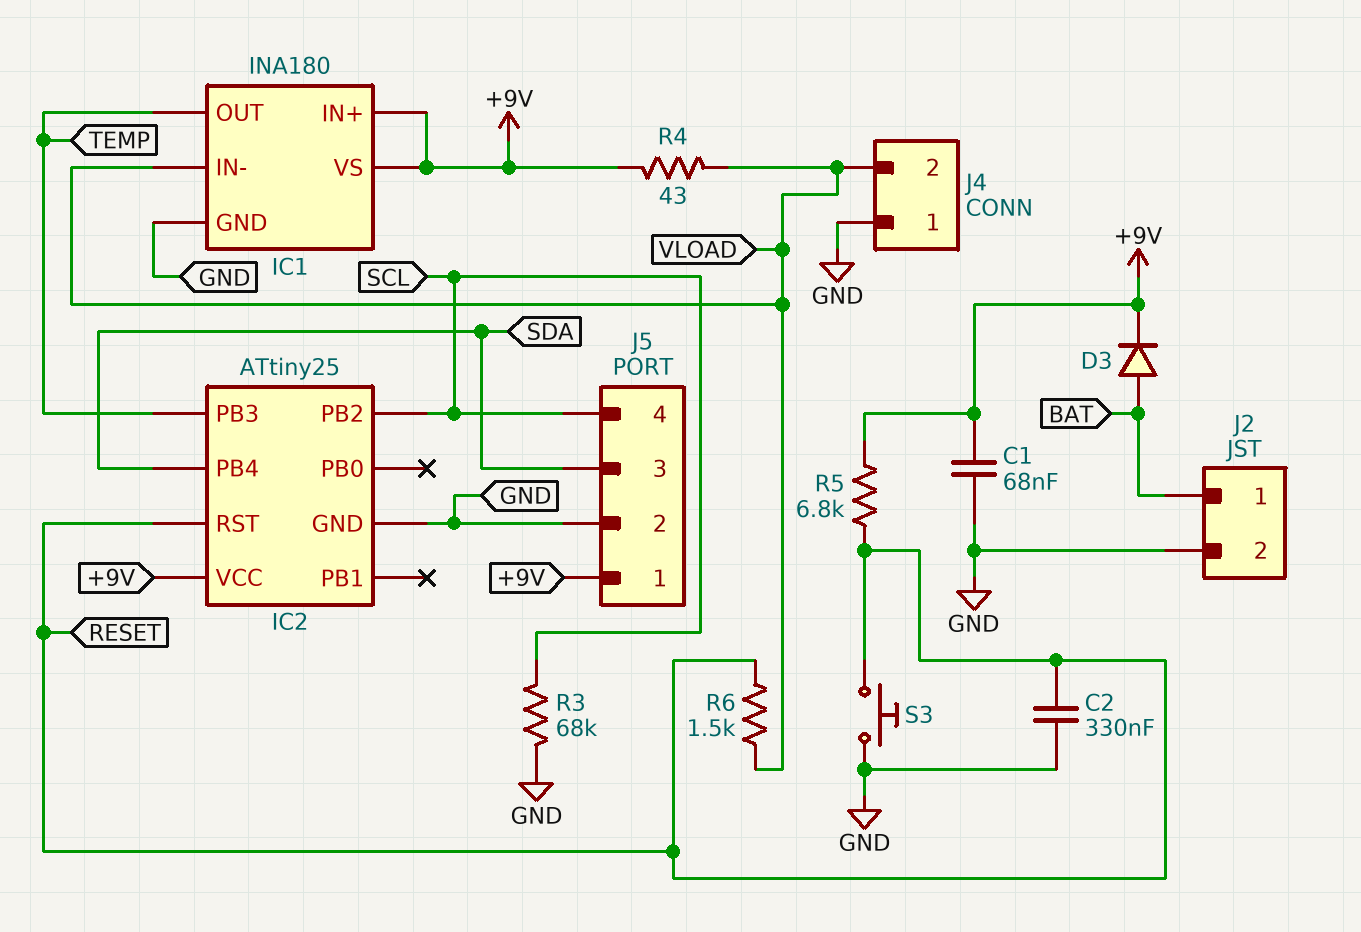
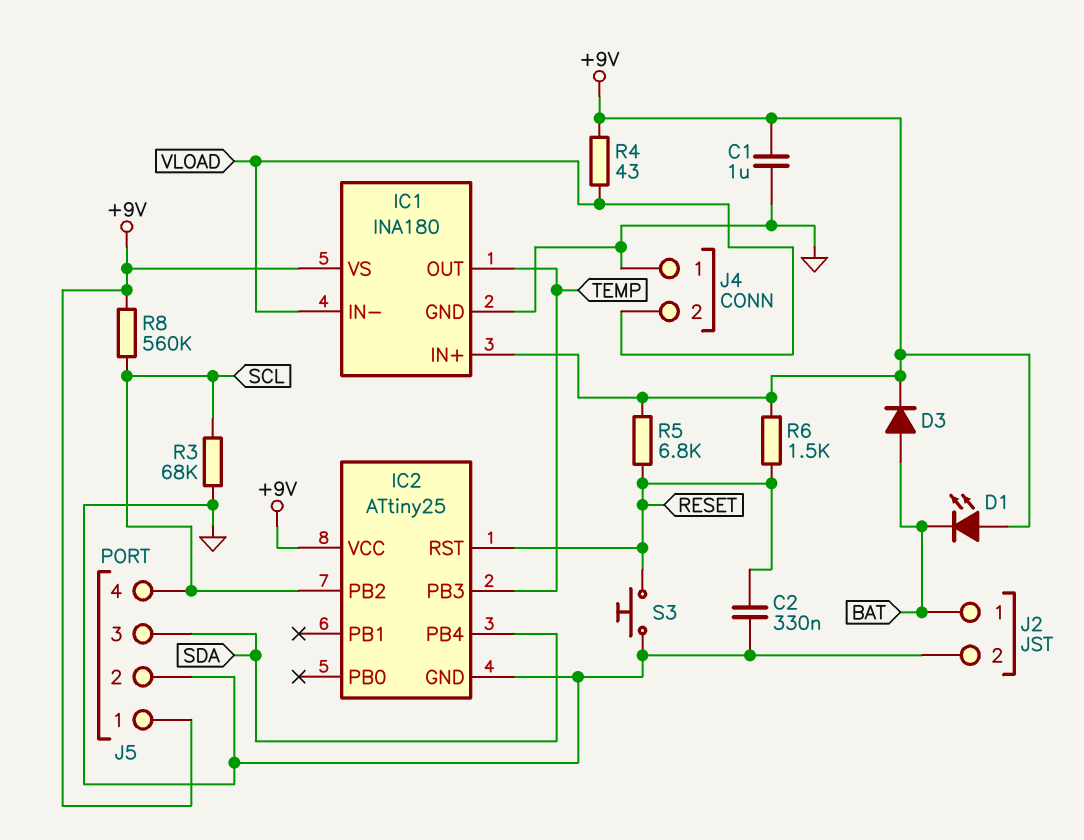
C1: 68nF (+9V, GND) -> 1uF (+9V, GND)
D1: none -> LED (A +9V, K BAT)
R6: 1.5k (RESET, VLOAD) -> 1.5k (+9V, RESET)
R8: none -> 560k (+9V, SCL)

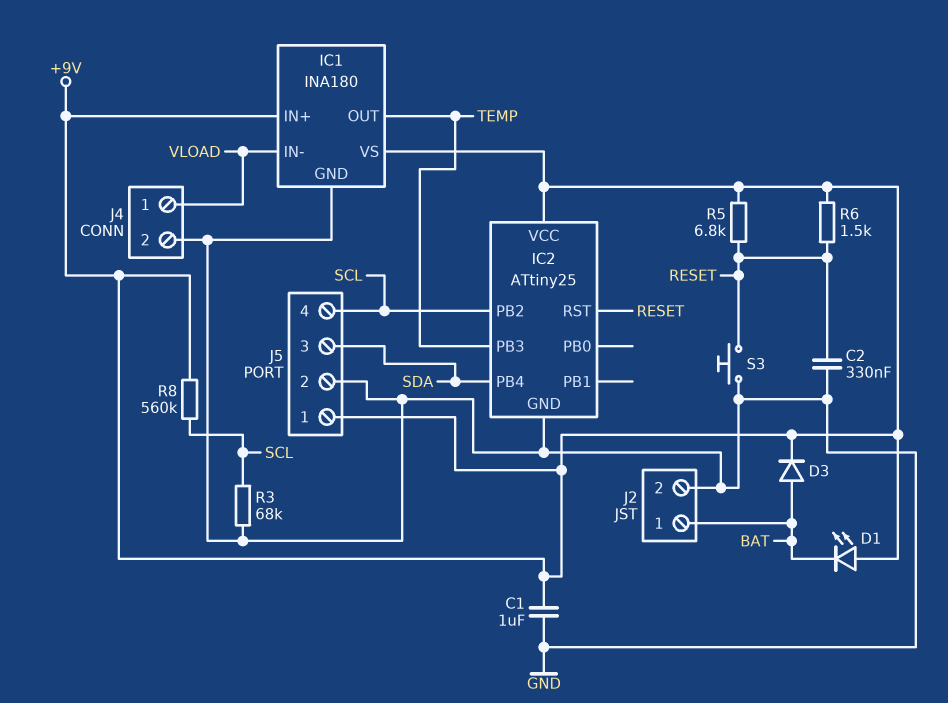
J4 pin 1: GND -> VLOAD
J4 pin 2: VLOAD -> GND
R4: 43 (+9V, VLOAD) -> none

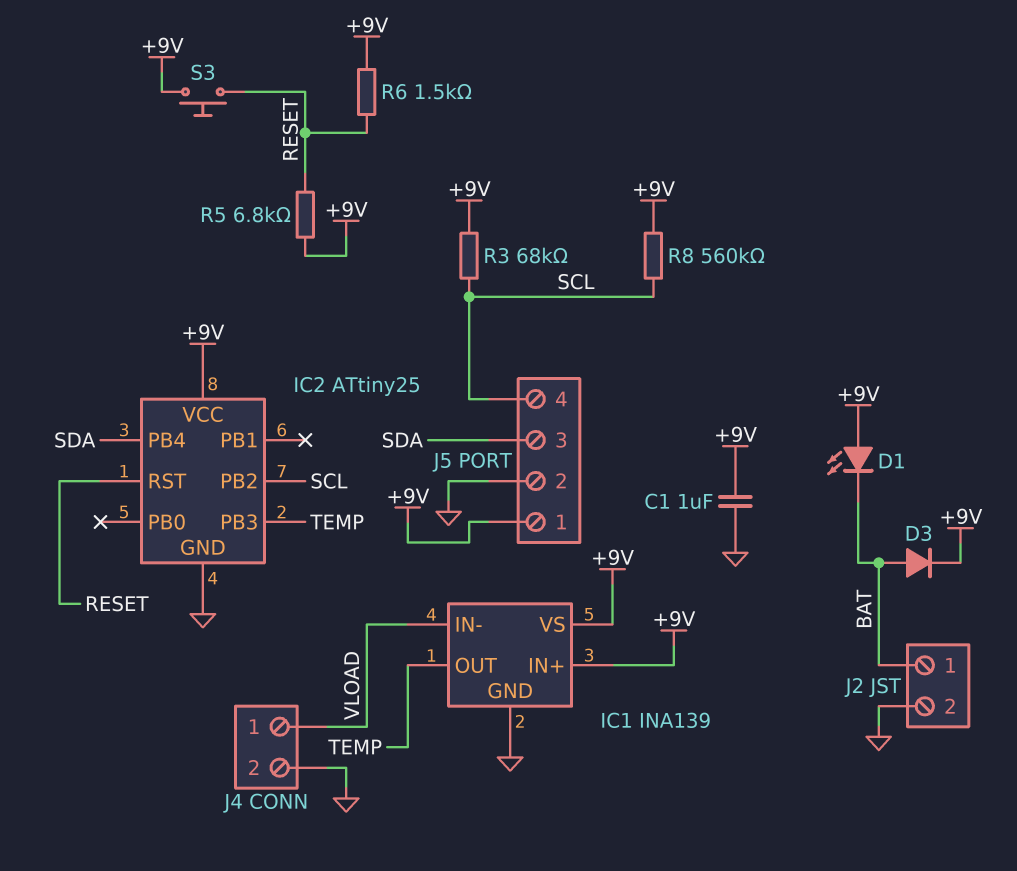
C2: 330nF (GND, RESET) -> none
IC1: INA180 -> INA139
R3: 68k (GND, SCL) -> 68k (+9V, SCL)
S3: button (GND, RESET) -> button (+9V, RESET)

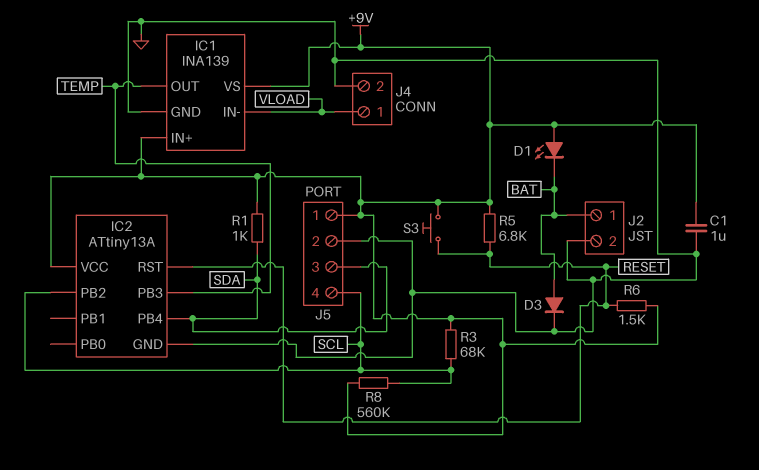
D3: diode (A BAT, K +9V) -> diode (A BAT, K GND)
IC2: ATtiny25 -> ATtiny13A
R1: none -> 1k (+9V, SDA)

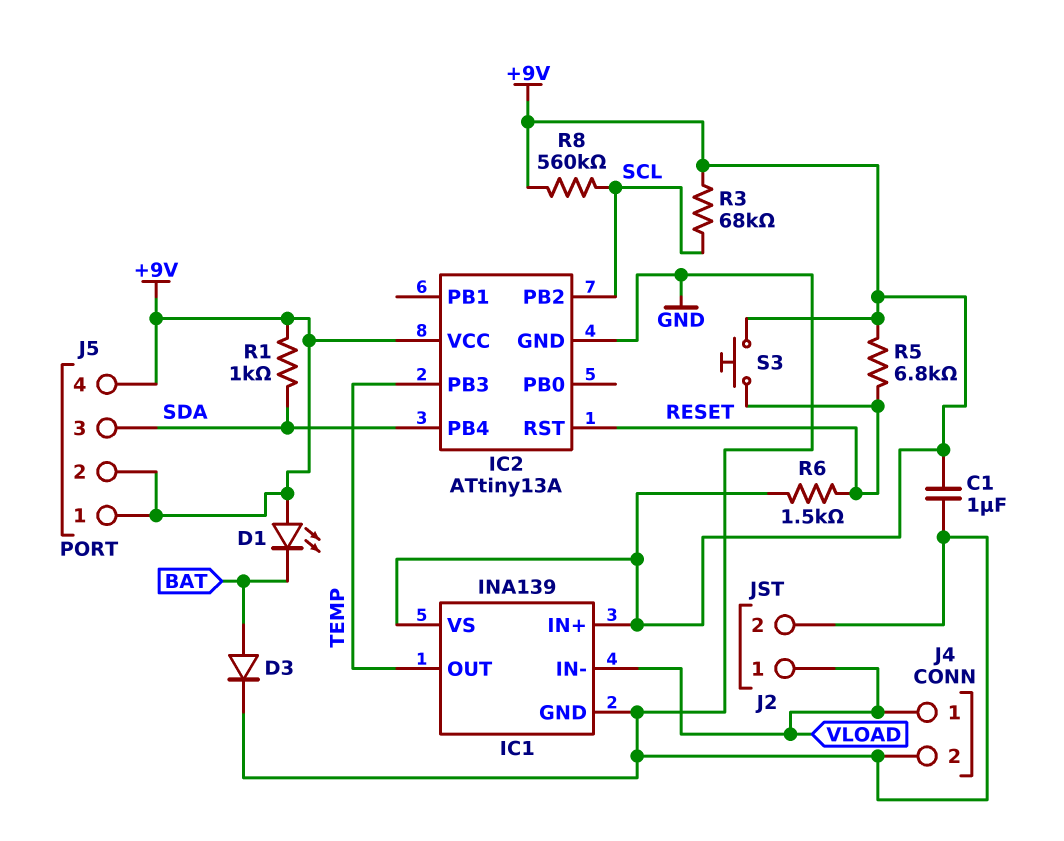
J2 pin 1: BAT -> VLOAD
J5 pin 2: GND -> +9V
J5 pin 4: SCL -> +9V

